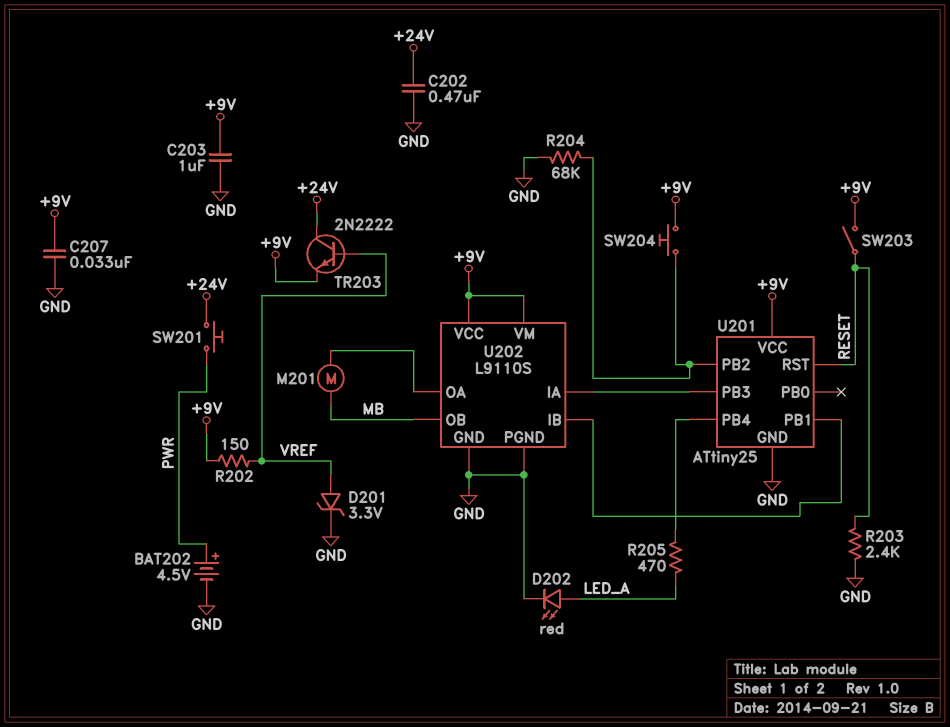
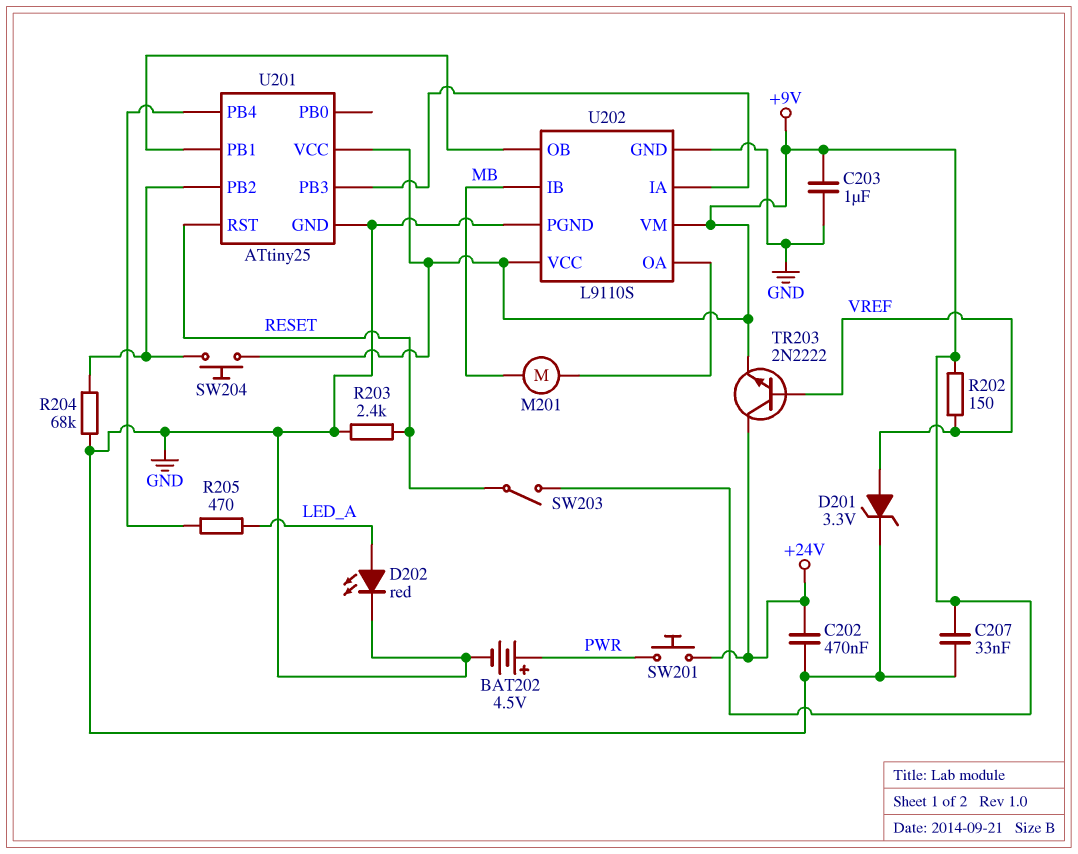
U202 pin IB: U201/PB1 -> MB
U202 pin OB: MB -> U201/PB1

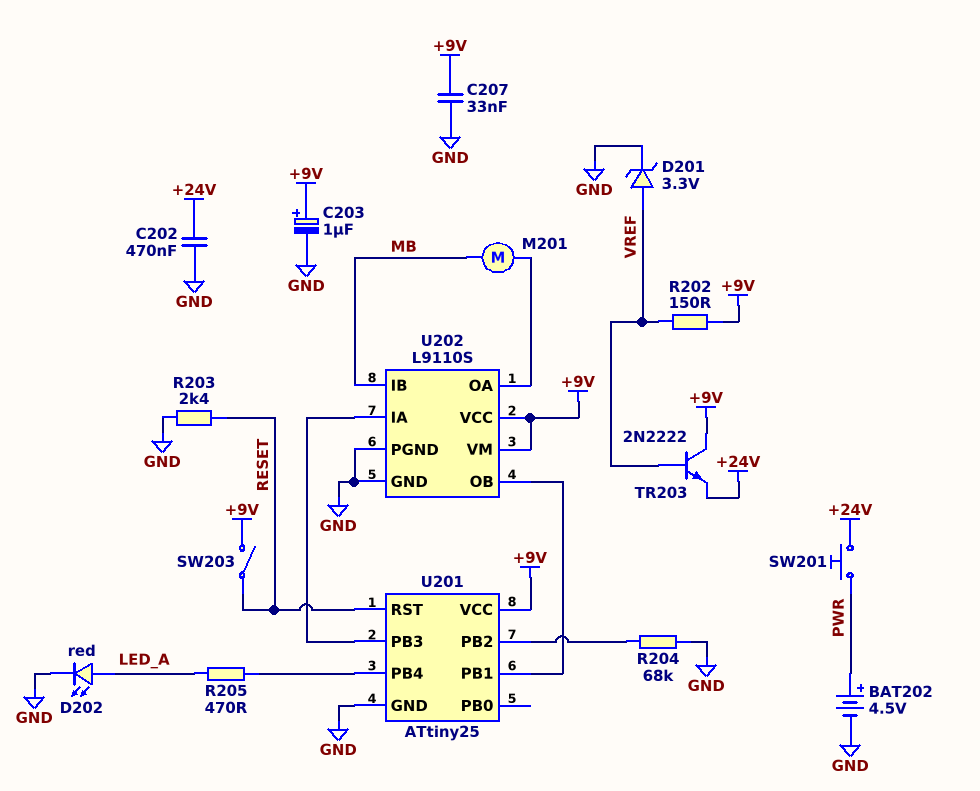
C203: 1uF (+9V, GND) -> 1uF (plus +9V, minus GND)
SW204: button (+9V, U201/PB2) -> none
TR203: NPN 2N2222 (B VREF, C +24V, E +9V) -> NPN 2N2222 (B VREF, C +9V, E +24V)

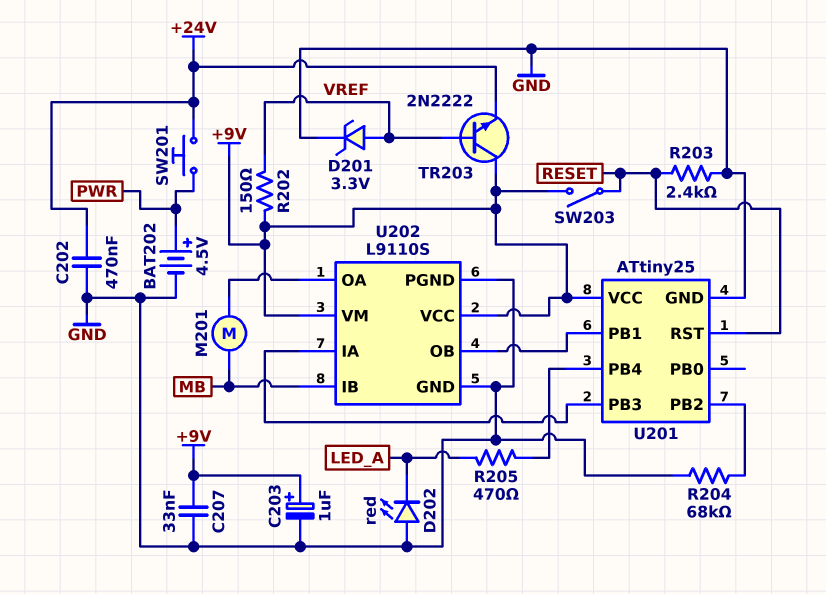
D202: LED red (A LED_A, K GND) -> LED red (A GND, K LED_A)

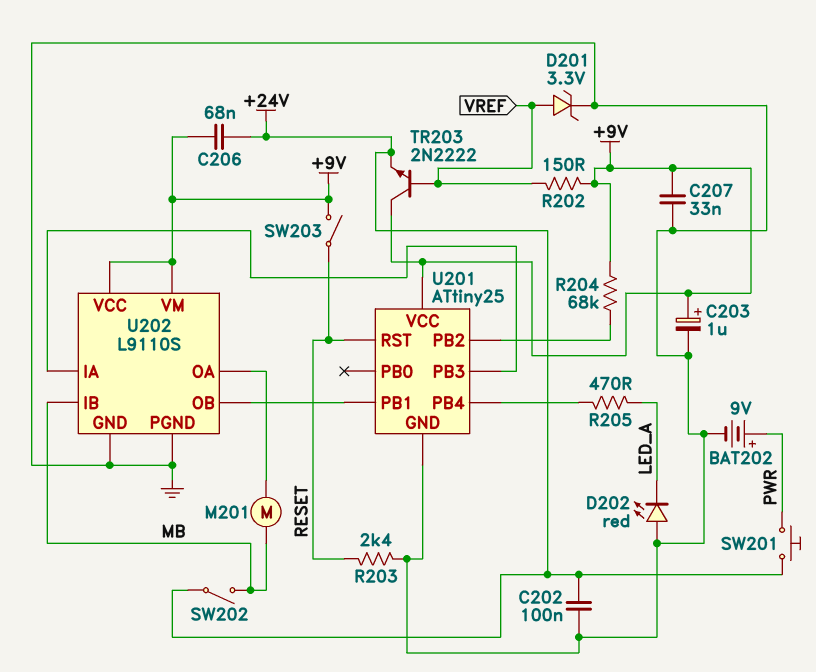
BAT202: 4.5V (plus PWR, minus GND) -> 9V (plus PWR, minus GND)
C202: 470nF (+24V, GND) -> 100nF (+24V, GND)
C206: none -> 68nF (+9V, +24V)
R204: 68k (GND, U201/PB2) -> 68k (+9V, U201/PB2)
SW202: none -> switch (+24V, MB)

